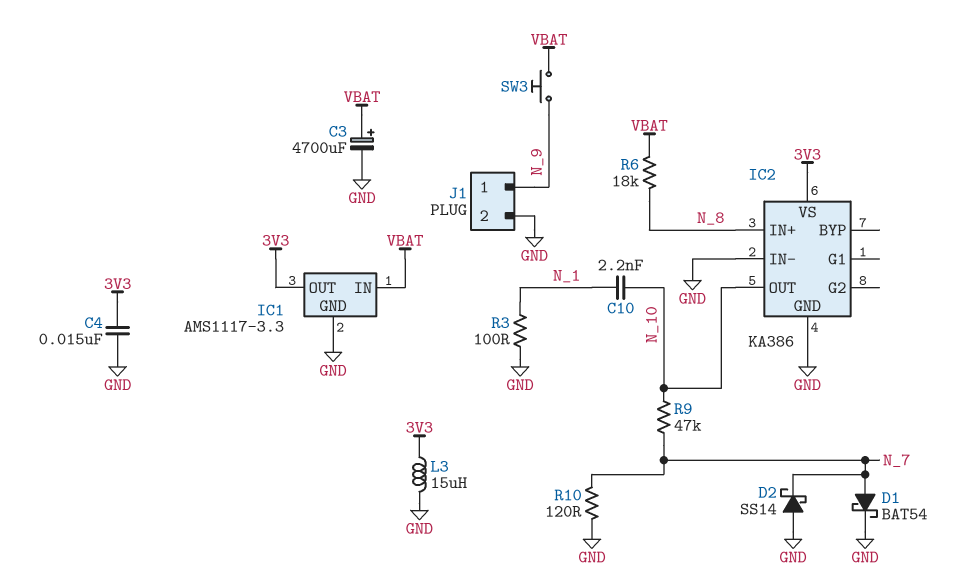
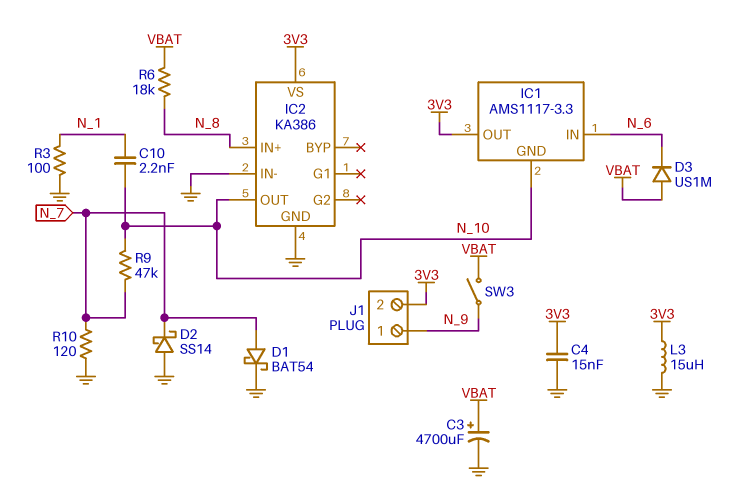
D3: none -> diode US1M (A VBAT, K N_6)
IC1 pin GND: GND -> N_10
IC1 pin IN: VBAT -> N_6
J1 pin 2: GND -> 3V3
SW3: button (N_9, VBAT) -> switch (N_9, VBAT)

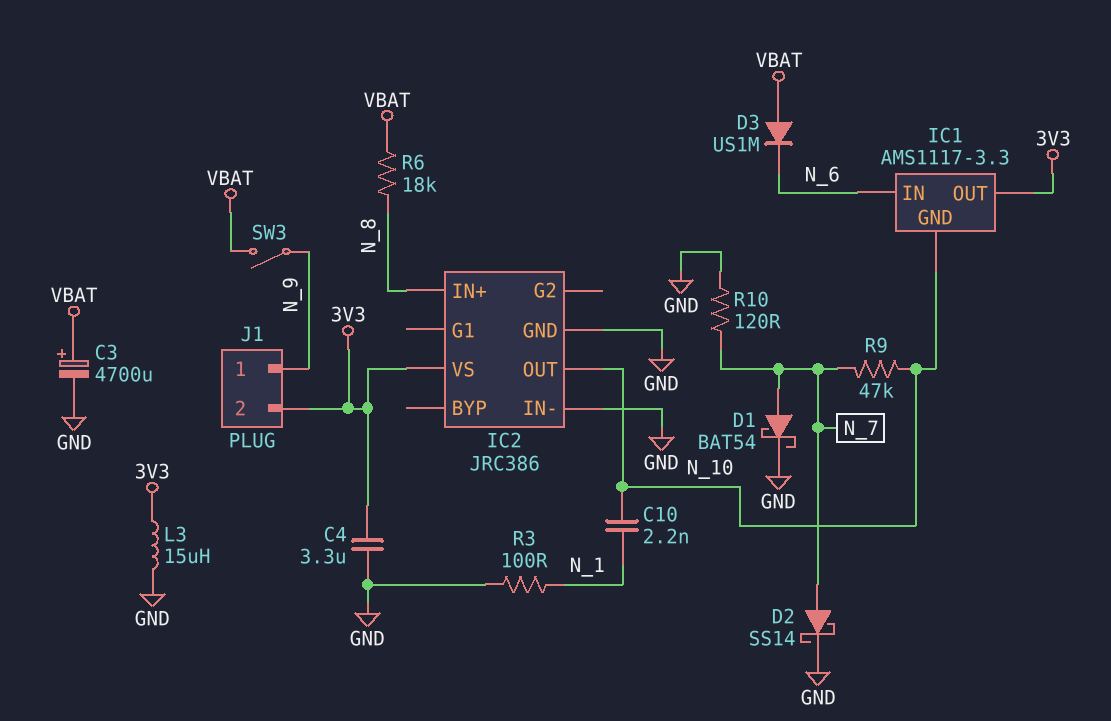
C4: 15nF (3V3, GND) -> 3.3uF (3V3, GND)
D2: schottky SS14 (A GND, K N_7) -> schottky SS14 (A N_7, K GND)
IC2: KA386 -> JRC386

